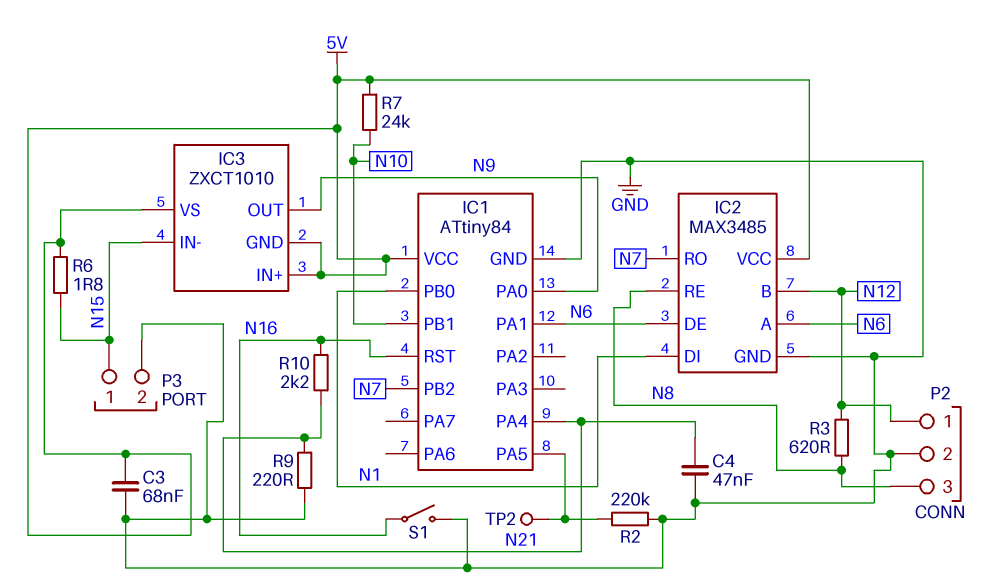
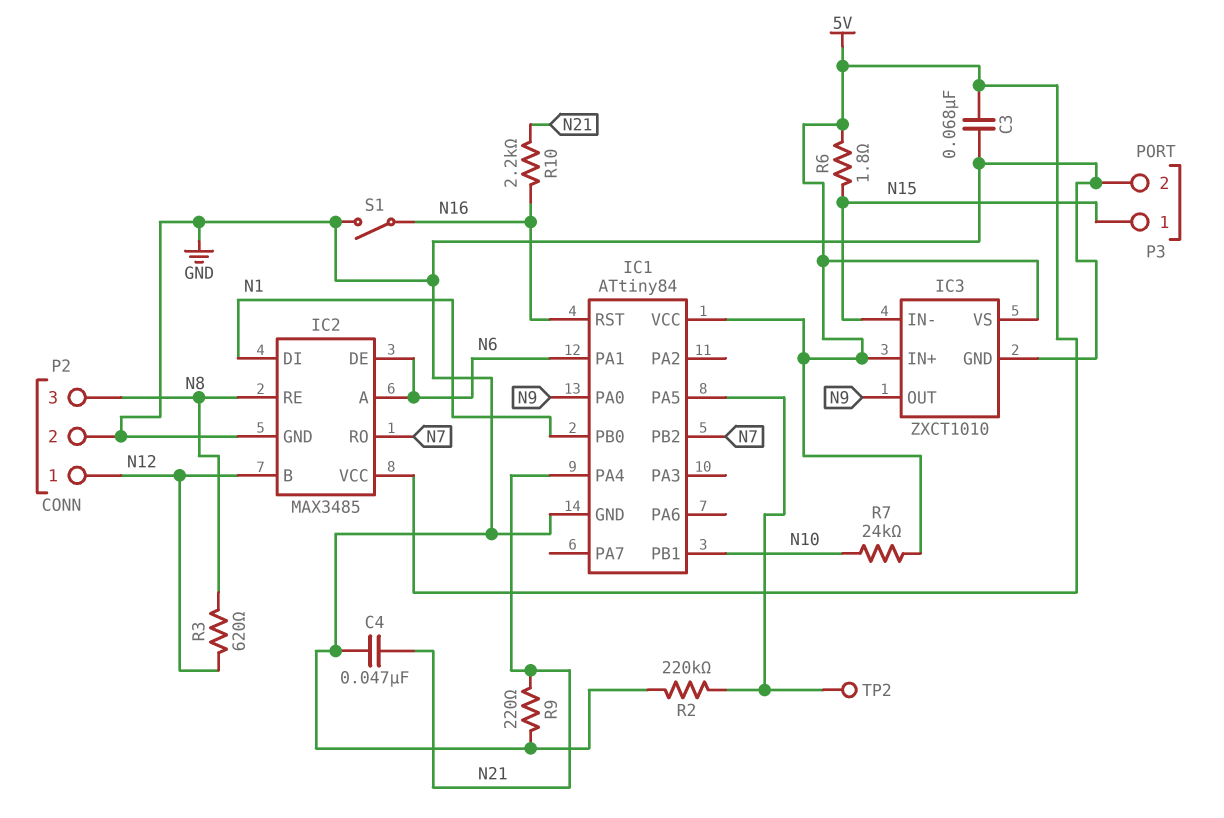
IC3 pin GND: 5V -> GND

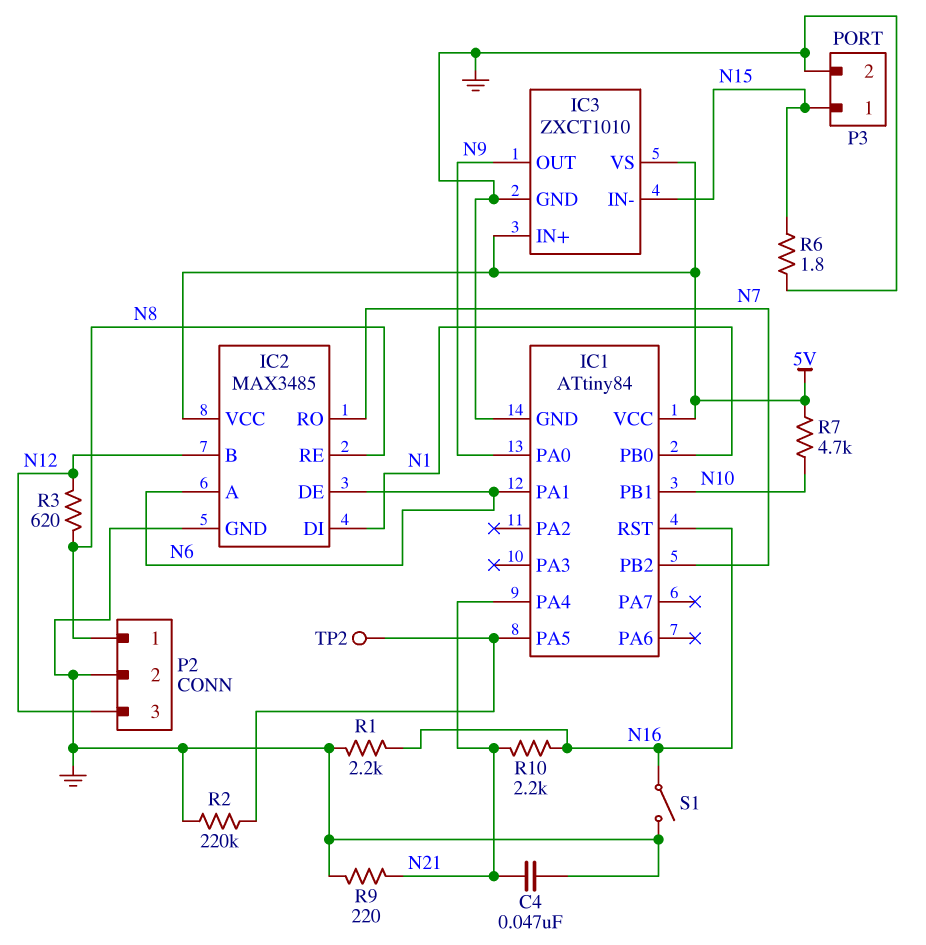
C3: 68nF (5V, GND) -> none
P2 pin 1: N12 -> N8
P2 pin 3: N8 -> N12
R1: none -> 2.2k (GND, N16)
R6: 1.8 (5V, N15) -> 1.8 (GND, N15)
R7: 24k (5V, N10) -> 4.7k (5V, N10)

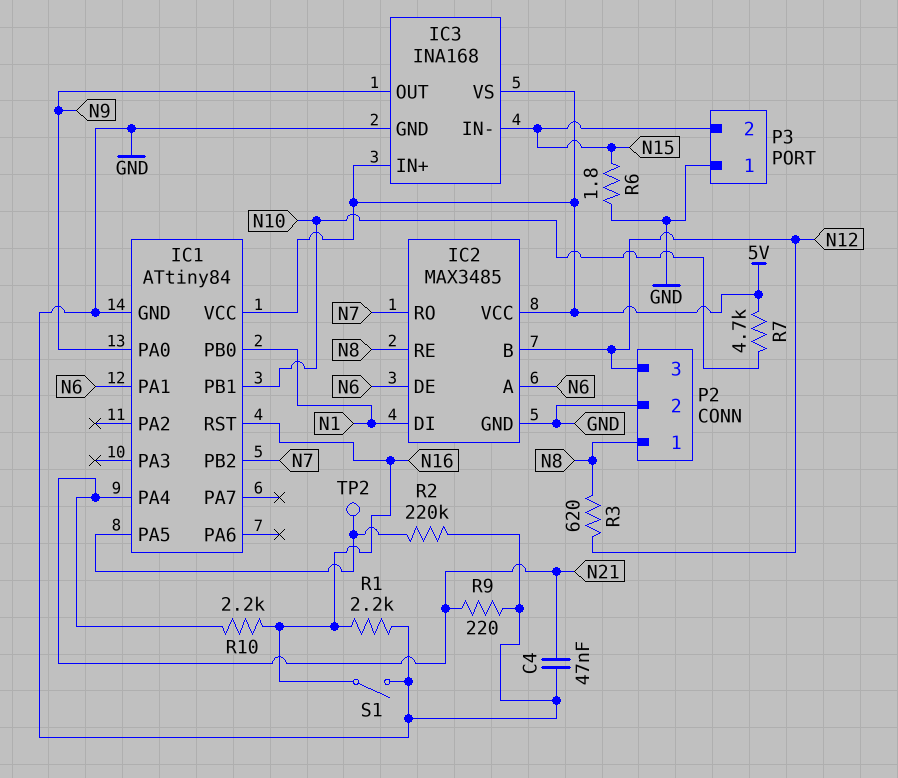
IC3: ZXCT1010 -> INA168
P3 pin 1: N15 -> GND
P3 pin 2: GND -> N15

